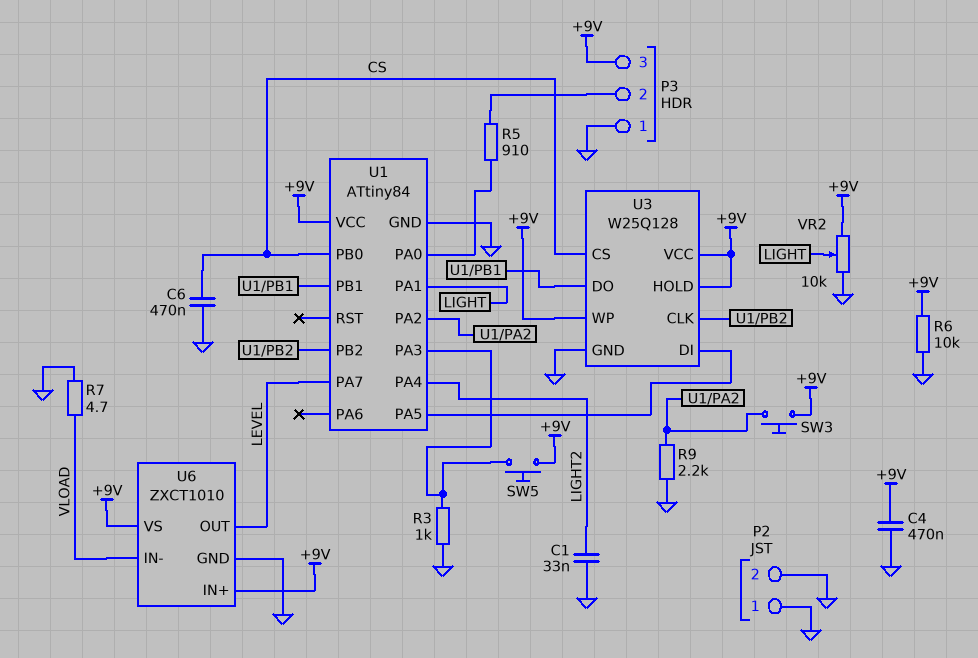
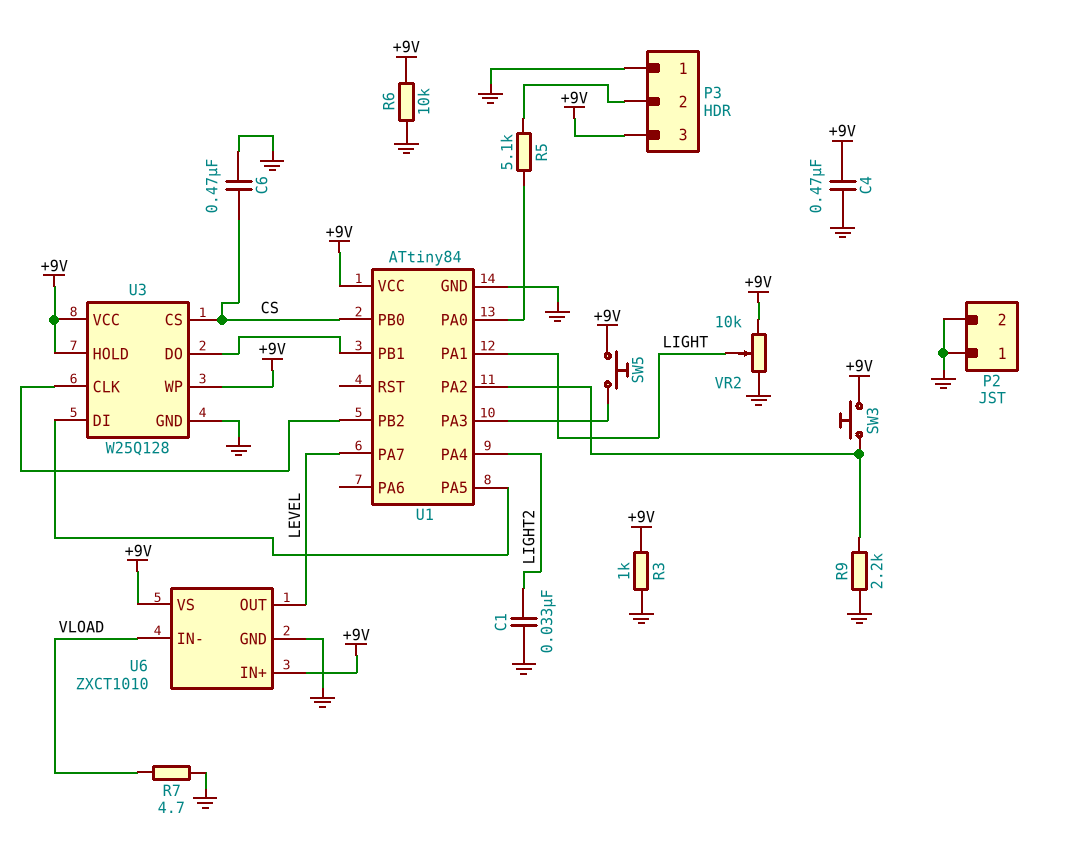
R3: 1k (GND, U1/PA3) -> 1k (+9V, GND)
R5: 910 (P3/2, U1/PA0) -> 5.1k (P3/2, U1/PA0)

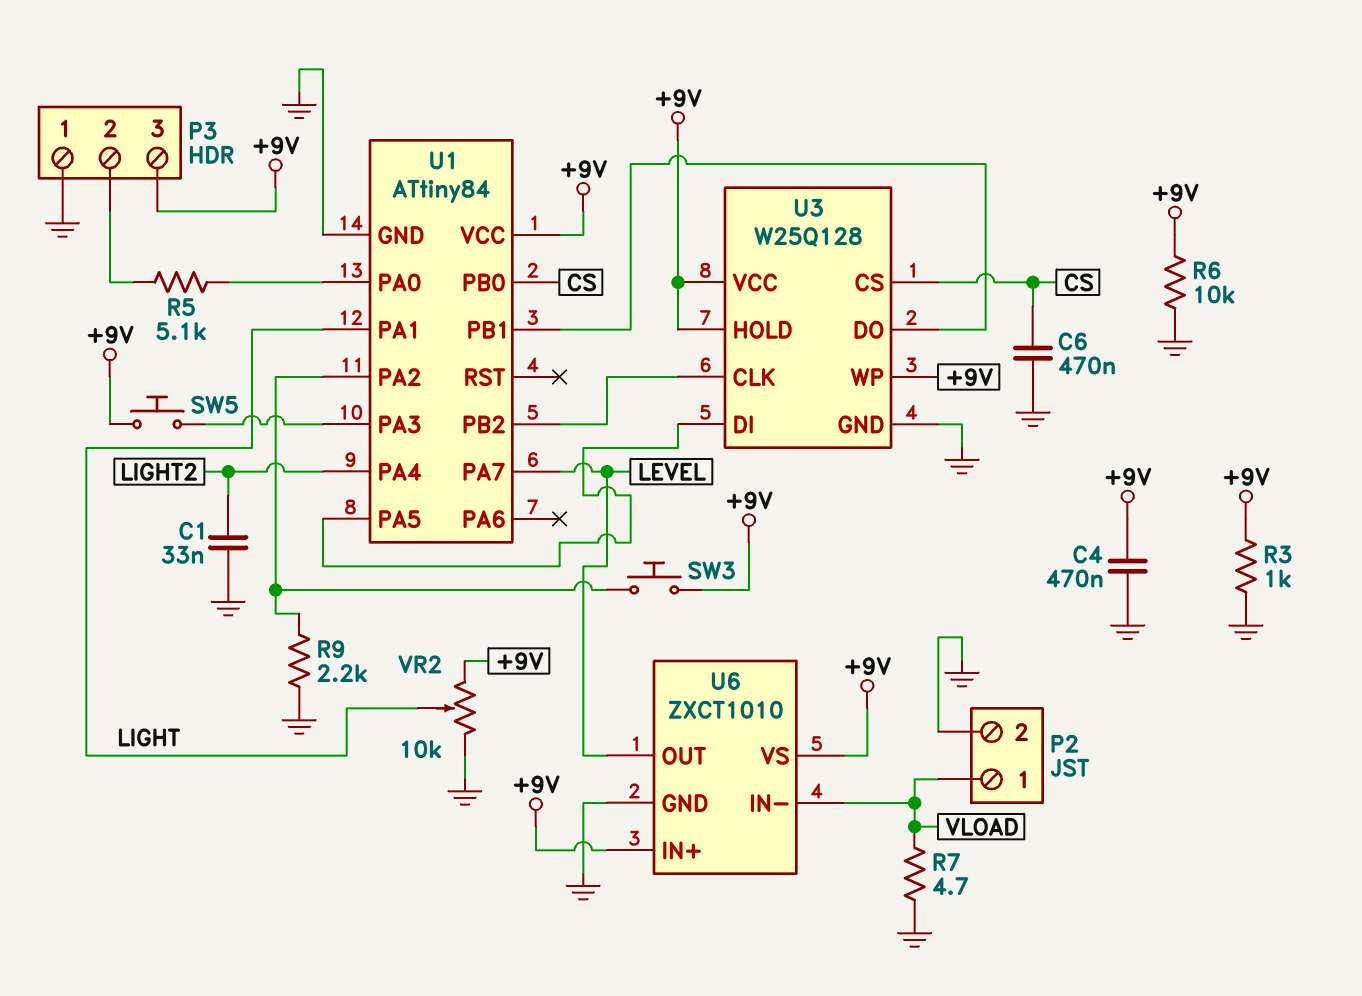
P2 pin 1: GND -> VLOAD

